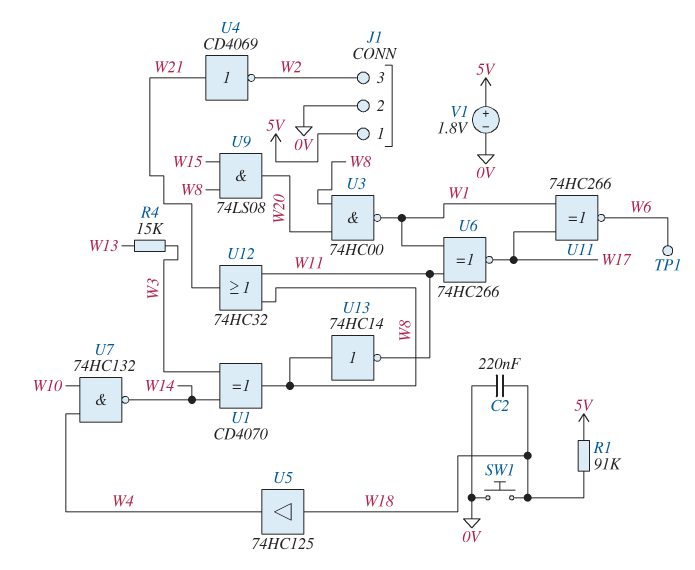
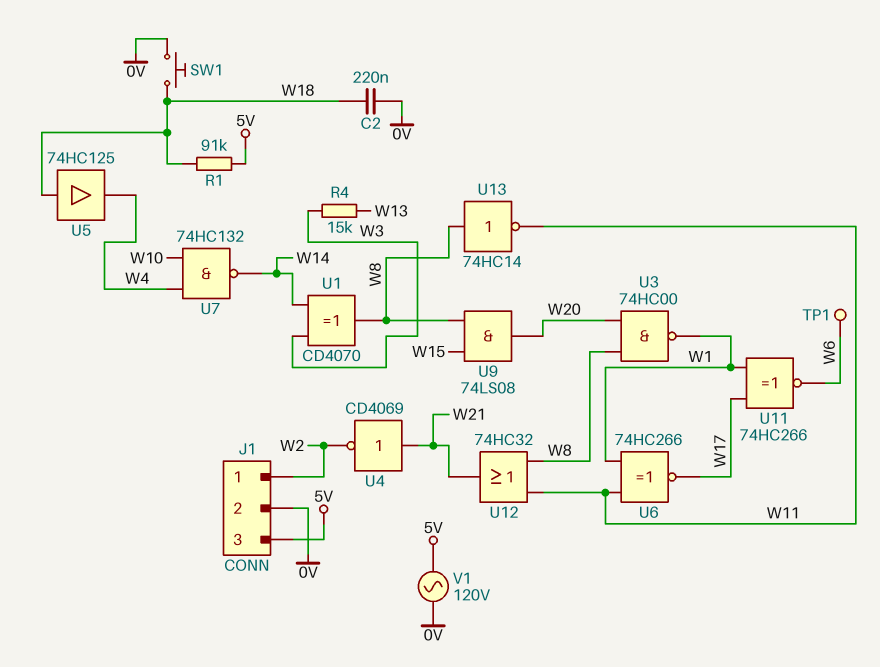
J1 pin 1: 5V -> W2
J1 pin 3: W2 -> 5V
V1: 1.8V (plus 5V, minus 0V) -> AC 120V (0V, 5V)

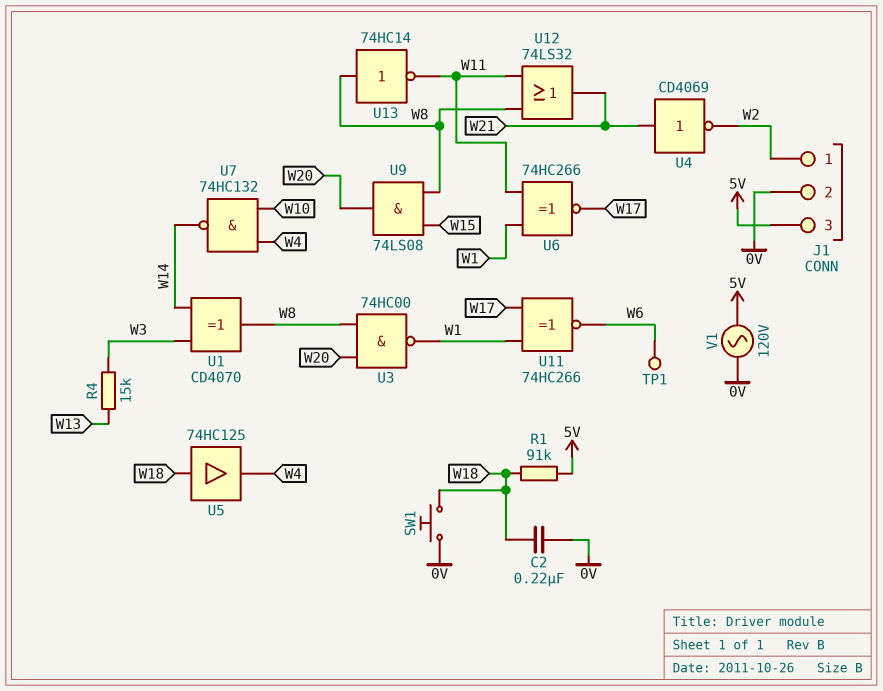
U12: OR 74HC32 (in W8, in W11, out W21) -> OR 74LS32 (in W8, in W11, out W21)

